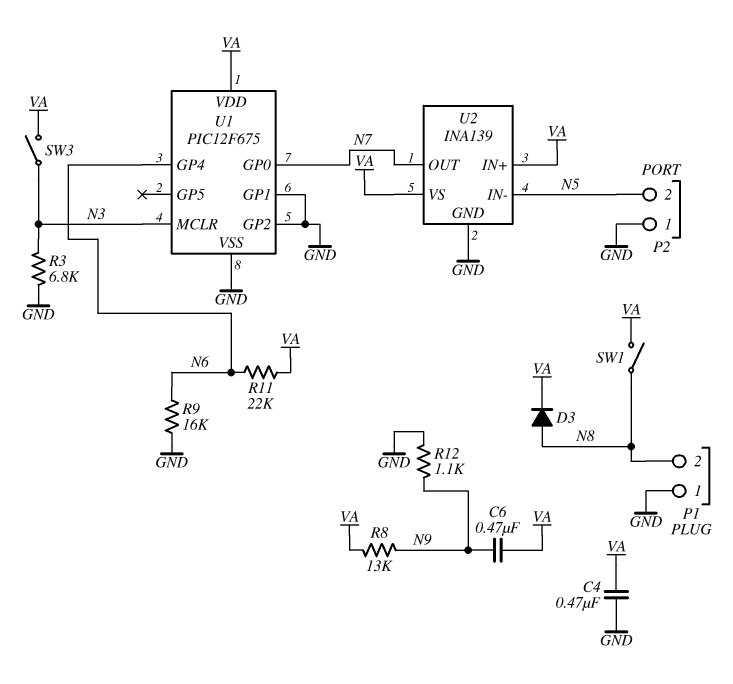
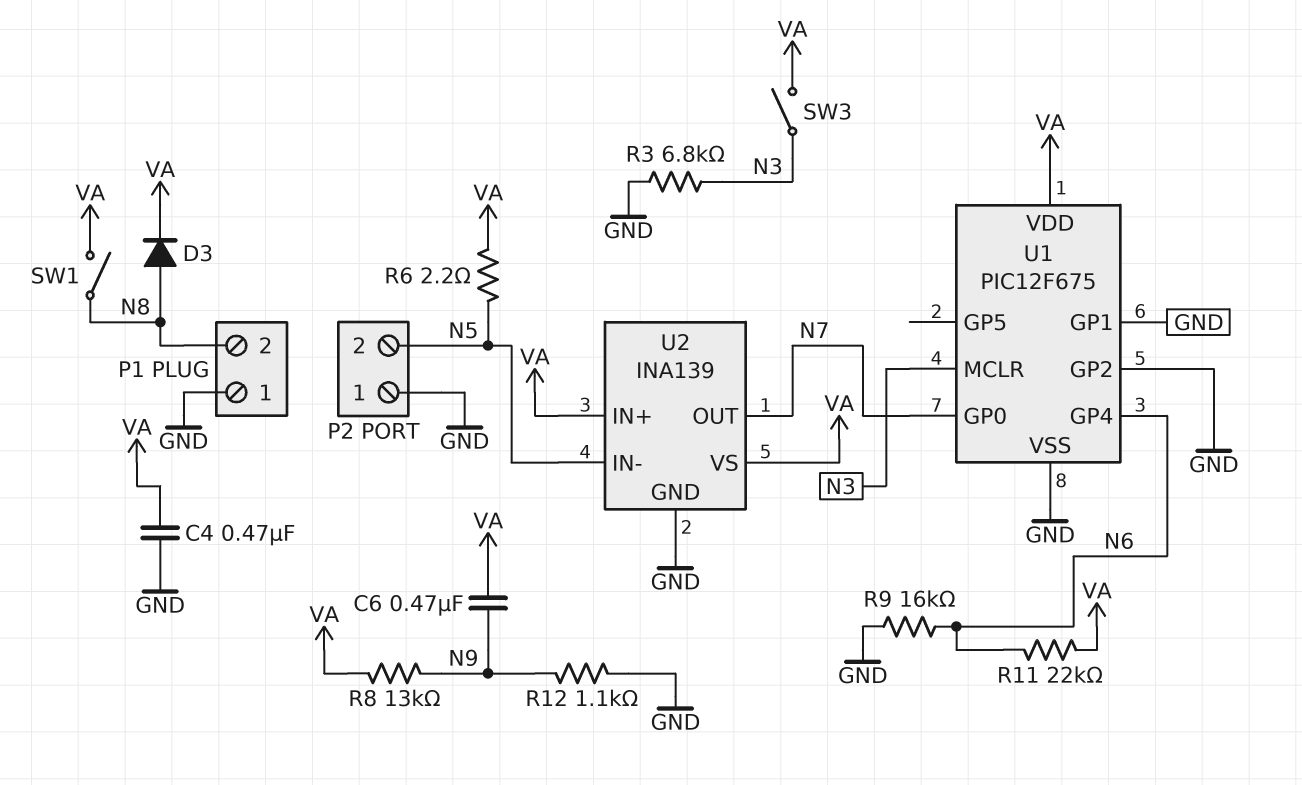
R6: none -> 2.2 (N5, VA)

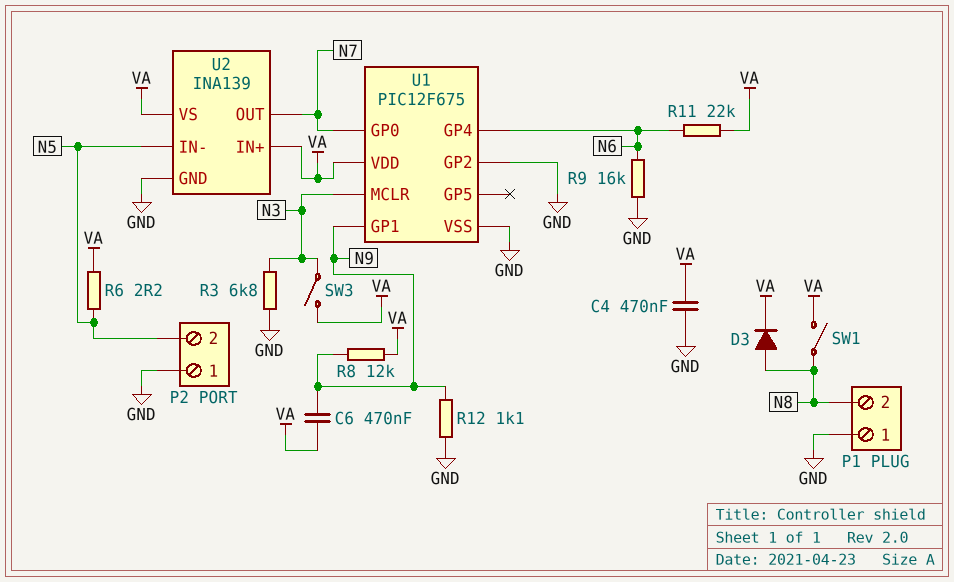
R8: 13k (N9, VA) -> 12k (N9, VA)
U1 pin GP1: GND -> N9

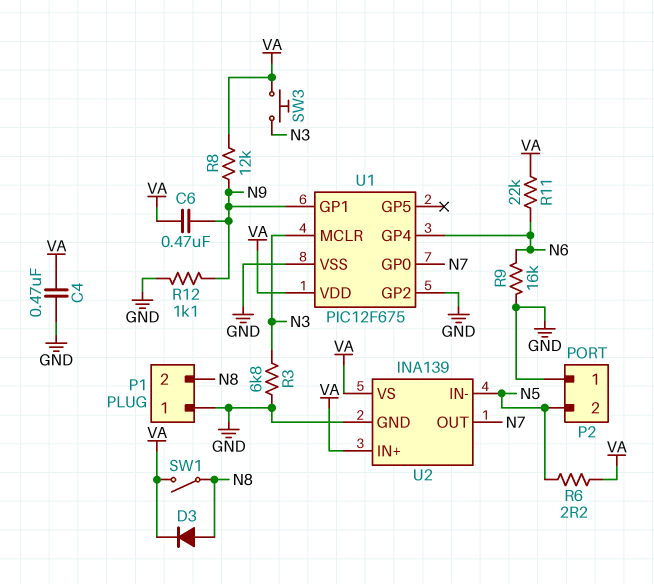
SW3: switch (N3, VA) -> button (N3, VA)

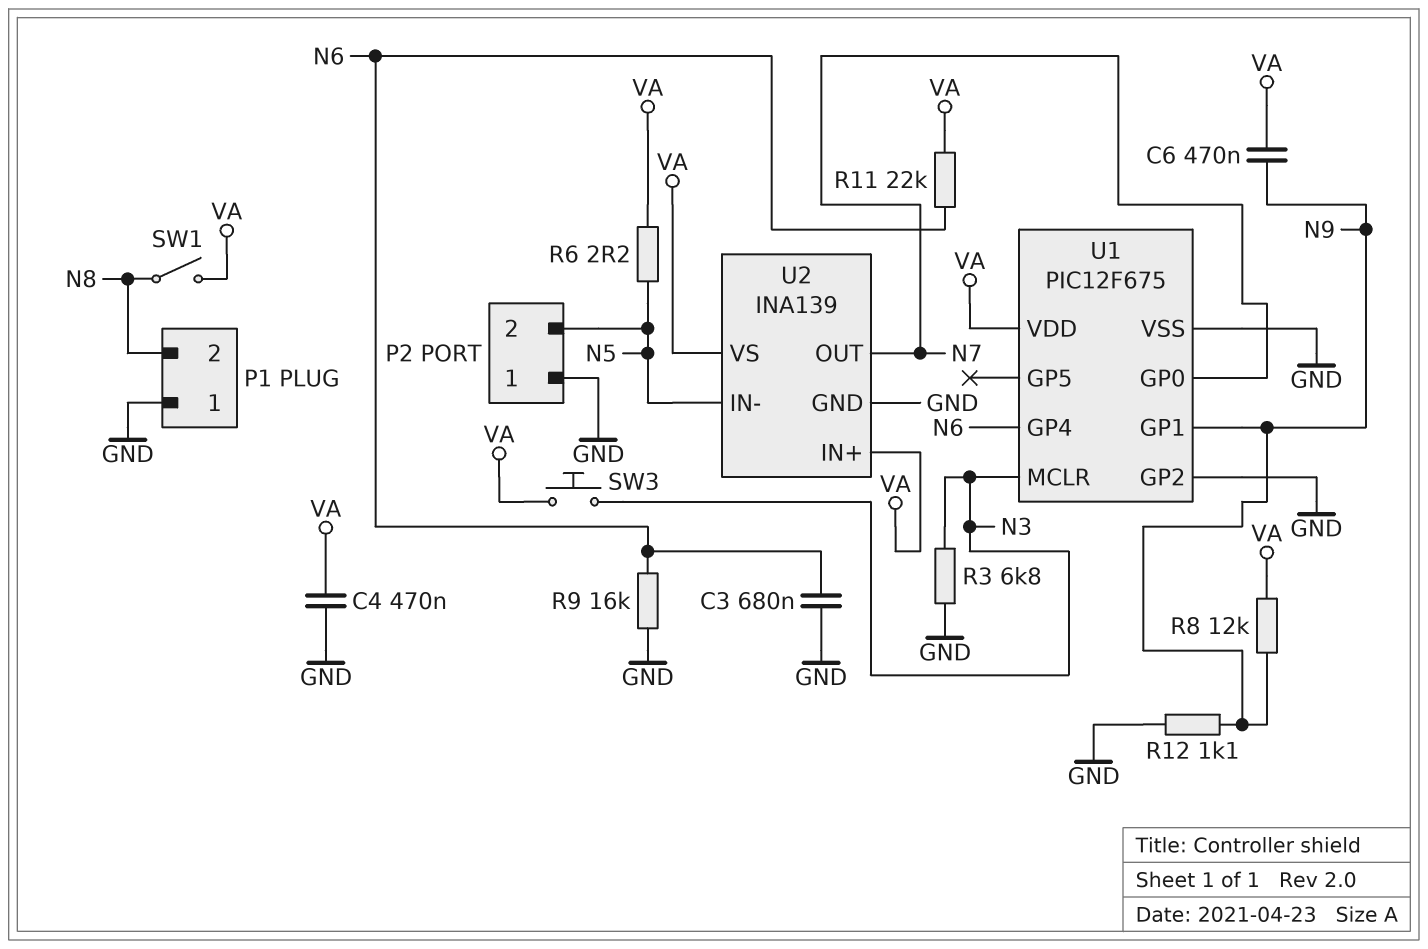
C3: none -> 680nF (GND, N6)
D3: diode (A N8, K VA) -> none

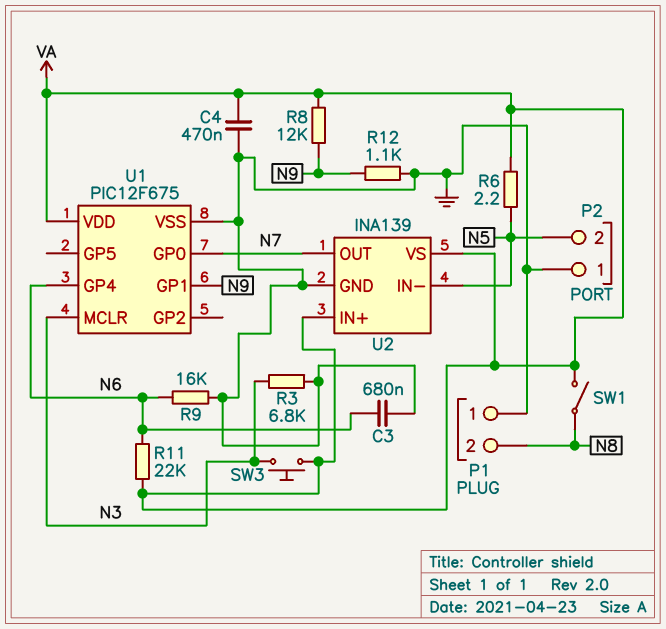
C6: 470nF (N9, VA) -> none
U1 pin GP2: GND -> none

